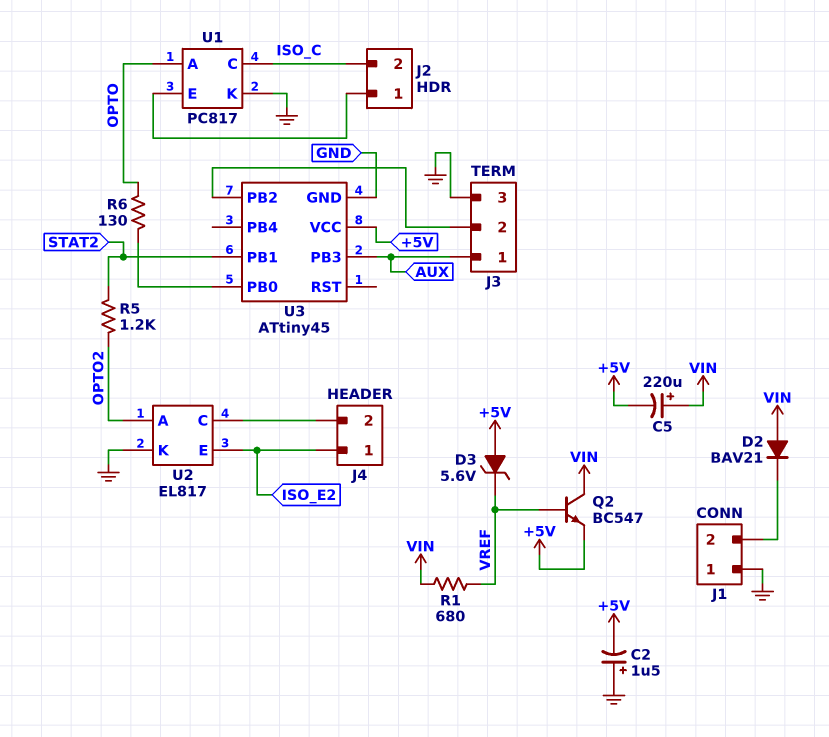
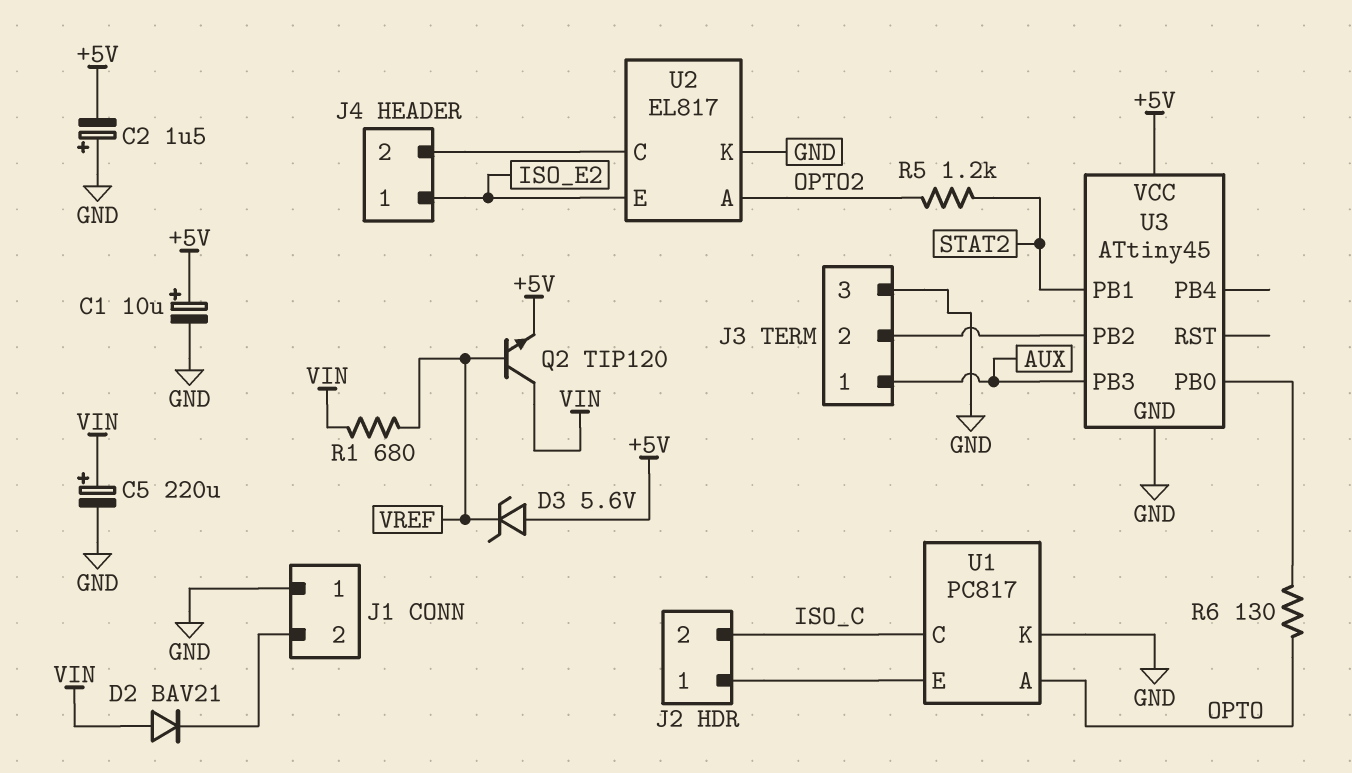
C1: none -> 10uF (plus +5V, minus GND)
C5: 220uF (plus VIN, minus +5V) -> 220uF (plus VIN, minus GND)
Q2: NPN BC547 (B VREF, C VIN, E +5V) -> NPN TIP120 (B VREF, C VIN, E +5V)

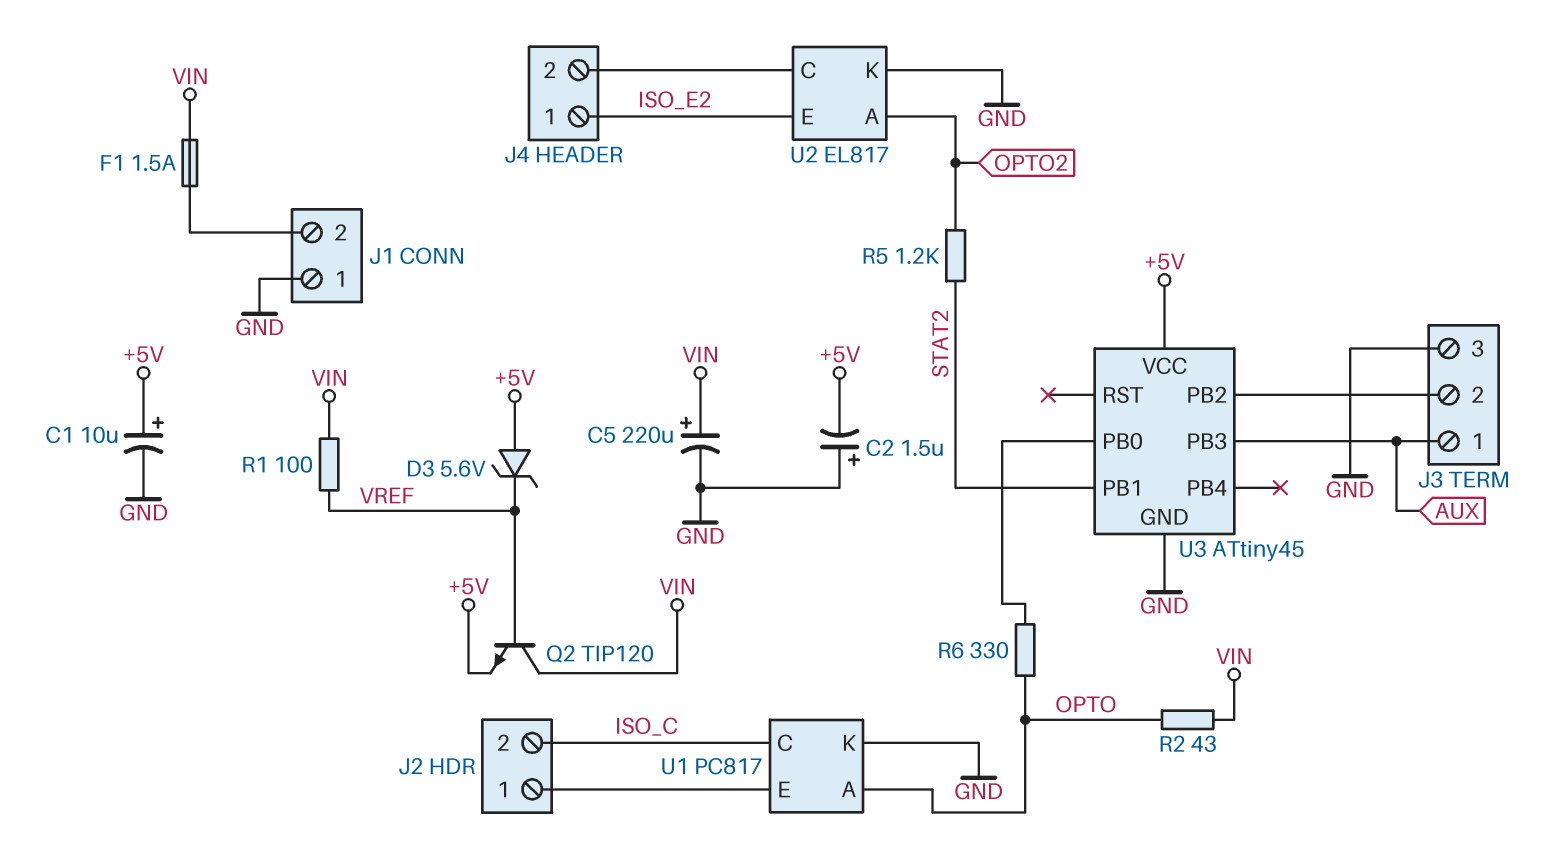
D2: diode BAV21 (A VIN, K J1/2) -> none
F1: none -> 1.5A (J1/2, VIN)
R1: 680 (VIN, VREF) -> 100 (VIN, VREF)
R2: none -> 43 (OPTO, VIN)
R6: 130 (OPTO, U3/PB0) -> 330 (OPTO, U3/PB0)

